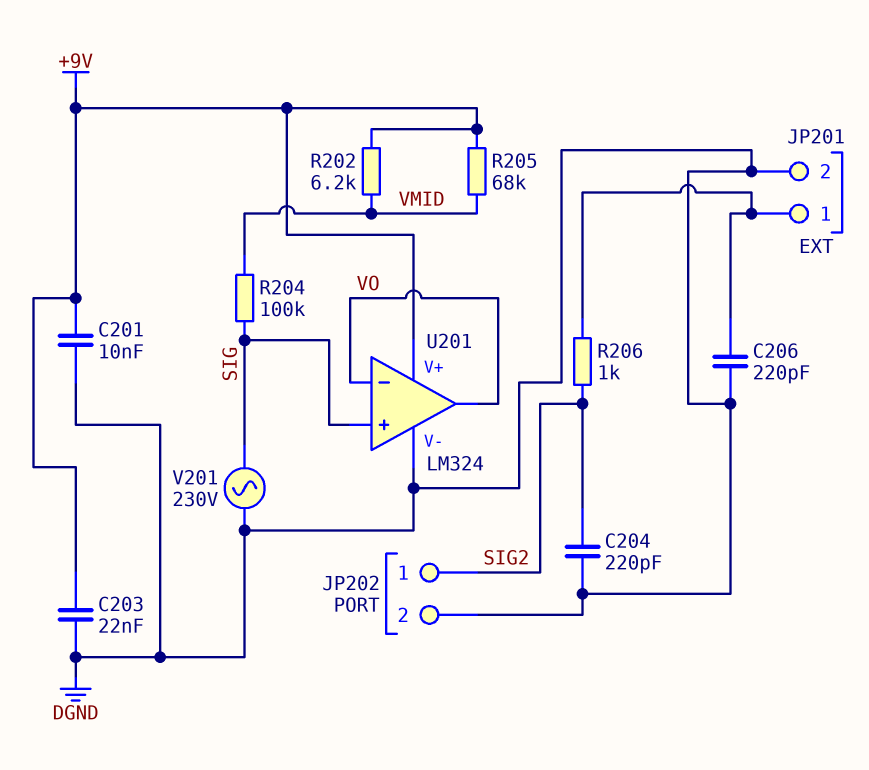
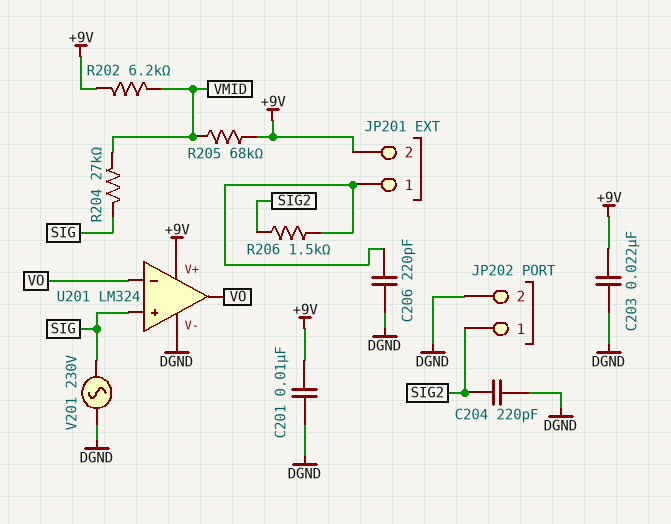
JP201 pin 2: DGND -> +9V
R204: 100k (SIG, VMID) -> 27k (SIG, VMID)
R206: 1k (JP201/1, SIG2) -> 1.5k (JP201/1, SIG2)

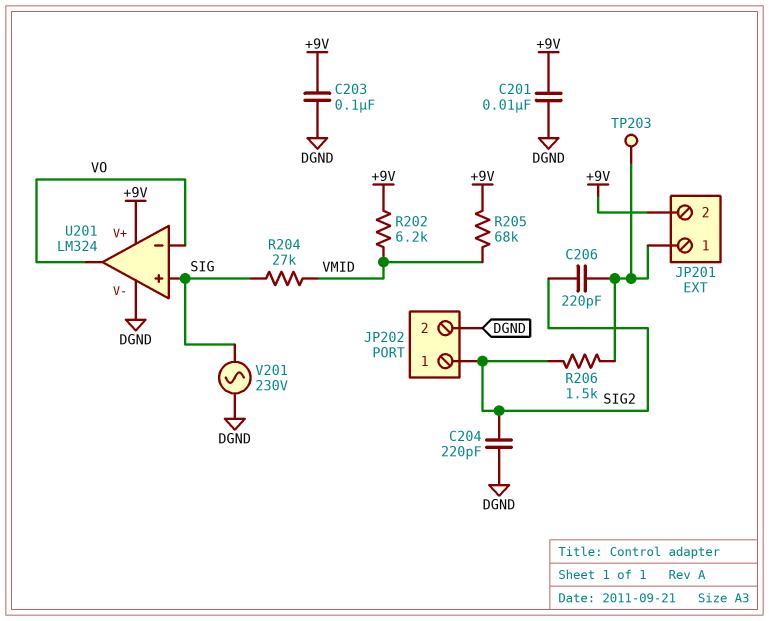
C203: 22nF (+9V, DGND) -> 100nF (+9V, DGND)
C206: 220pF (DGND, JP201/1) -> 220pF (JP201/1, SIG2)
TP203: none -> test point (JP201/1)

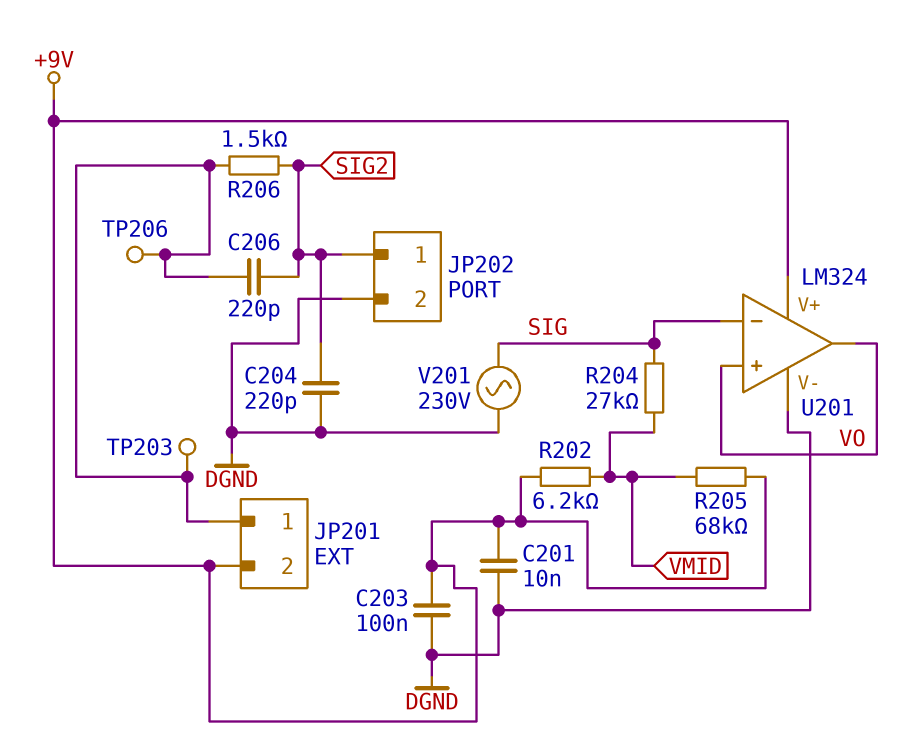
TP206: none -> test point (JP201/1)
U201 pin in+: SIG -> VO
U201 pin in-: VO -> SIG

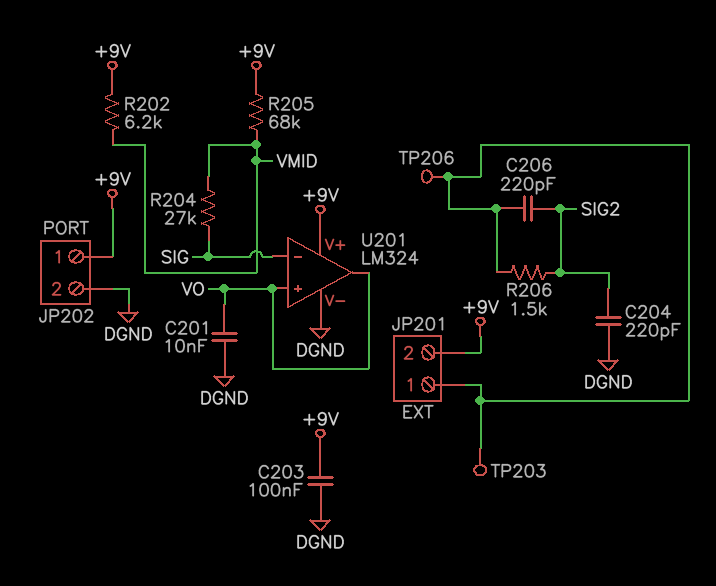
C201: 10nF (+9V, DGND) -> 10nF (DGND, VO)
JP202 pin 1: SIG2 -> +9V
V201: AC 230V (DGND, SIG) -> none

